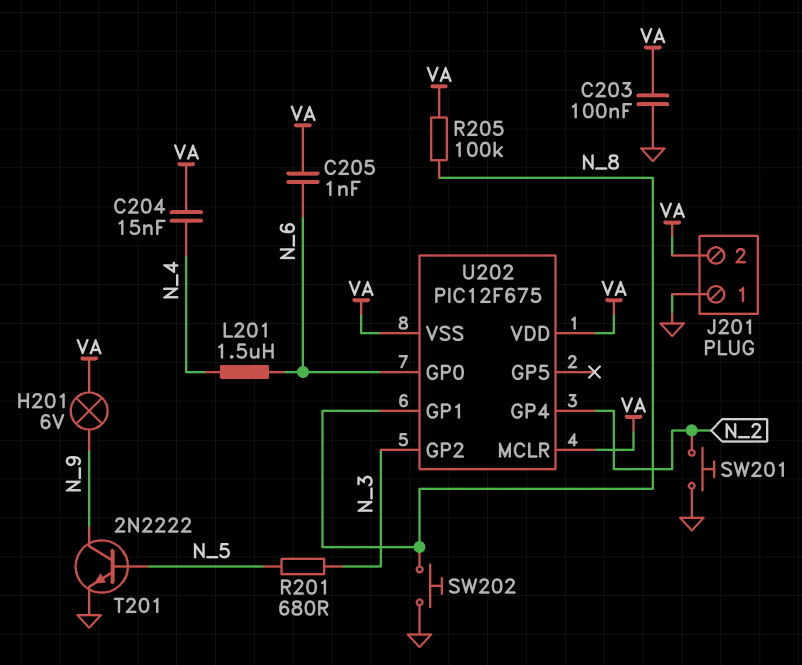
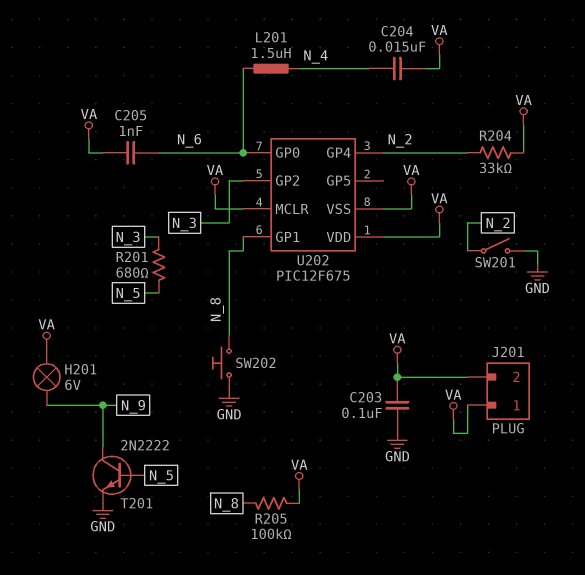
J201 pin 1: GND -> VA
R204: none -> 33k (N_2, VA)
SW201: button (GND, N_2) -> switch (GND, N_2)

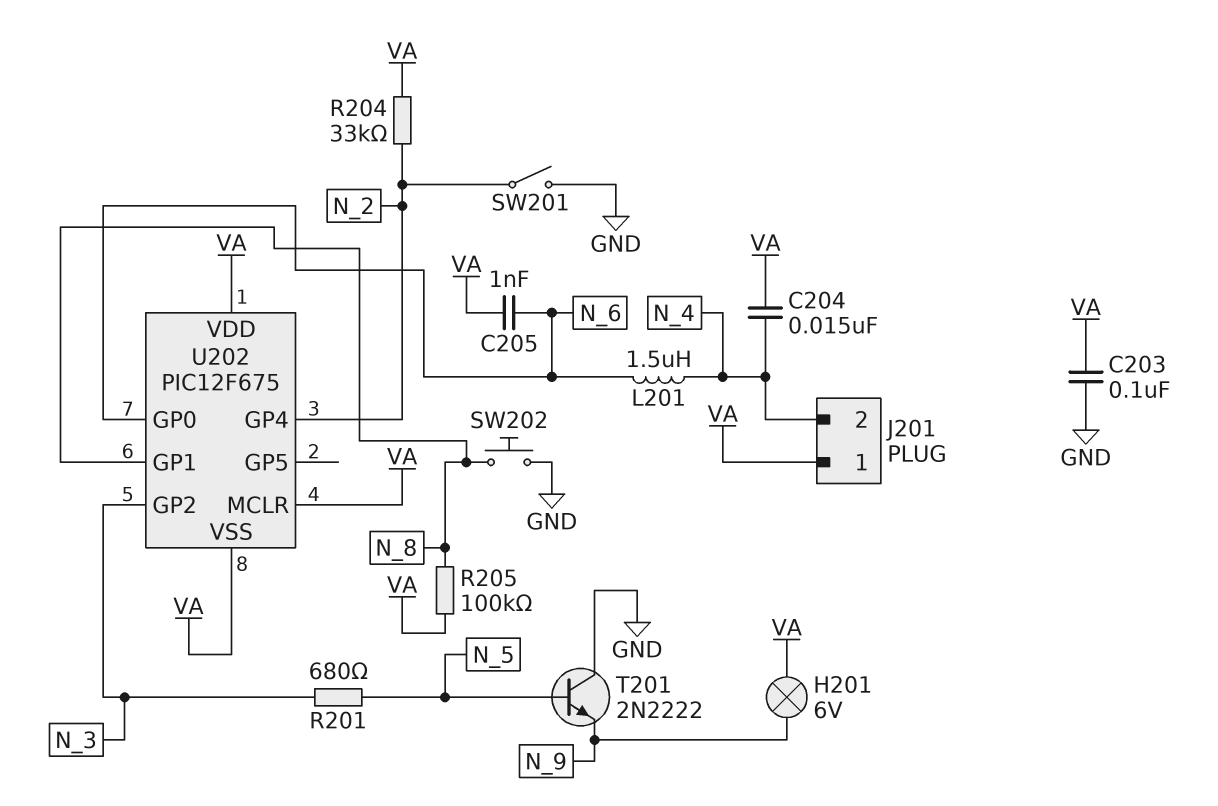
J201 pin 2: VA -> N_4
T201: NPN 2N2222 (B N_5, C N_9, E GND) -> NPN 2N2222 (B N_5, C GND, E N_9)

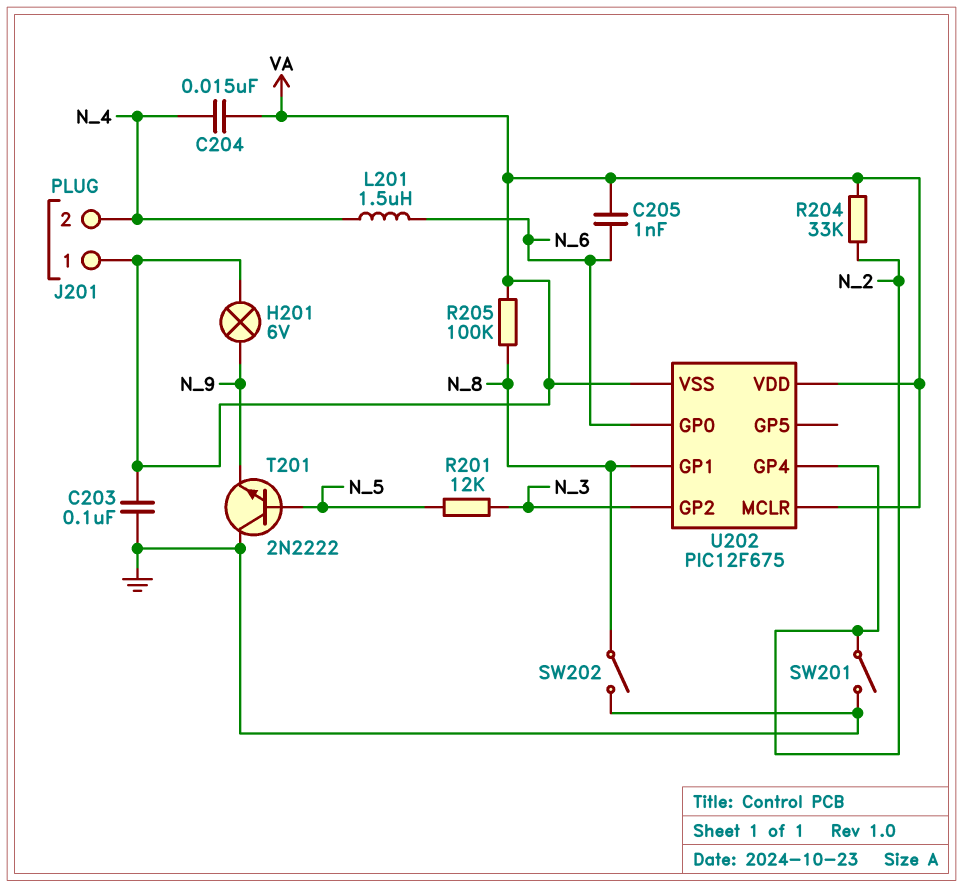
R201: 680 (N_3, N_5) -> 12k (N_3, N_5)
SW202: button (GND, N_8) -> switch (GND, N_8)

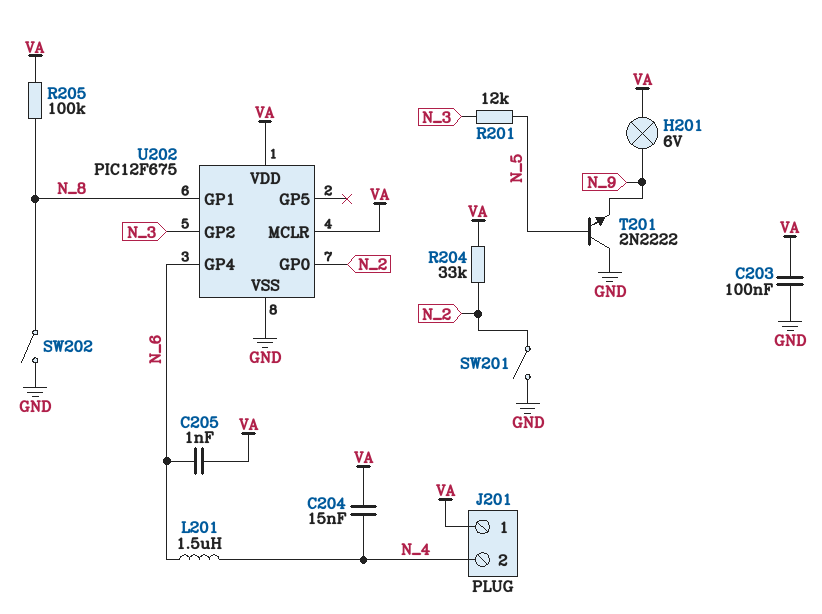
U202 pin GP0: N_6 -> N_2
U202 pin GP4: N_2 -> N_6
U202 pin VSS: VA -> GND

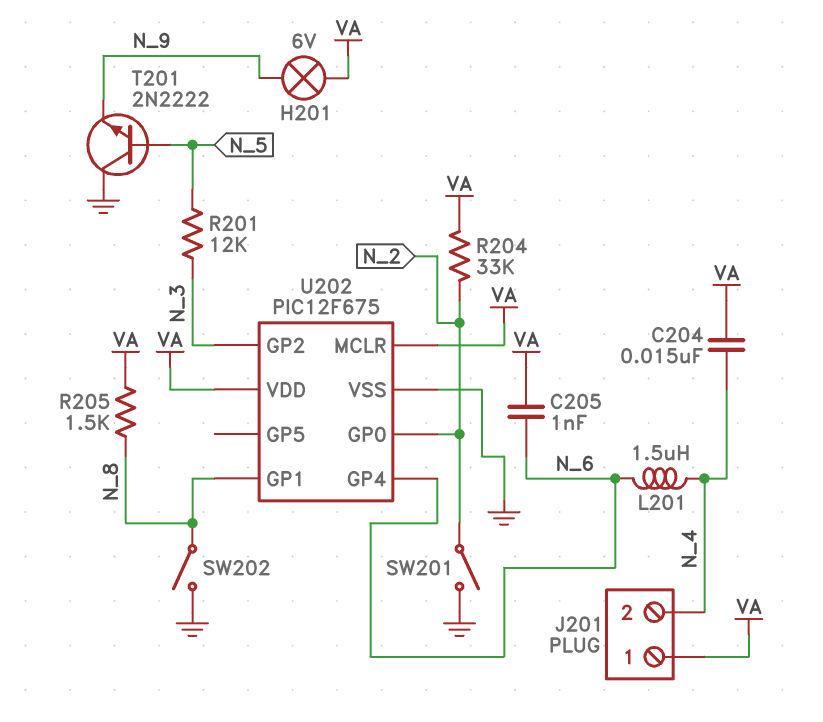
C203: 100nF (GND, VA) -> none
R205: 100k (N_8, VA) -> 1.5k (N_8, VA)

